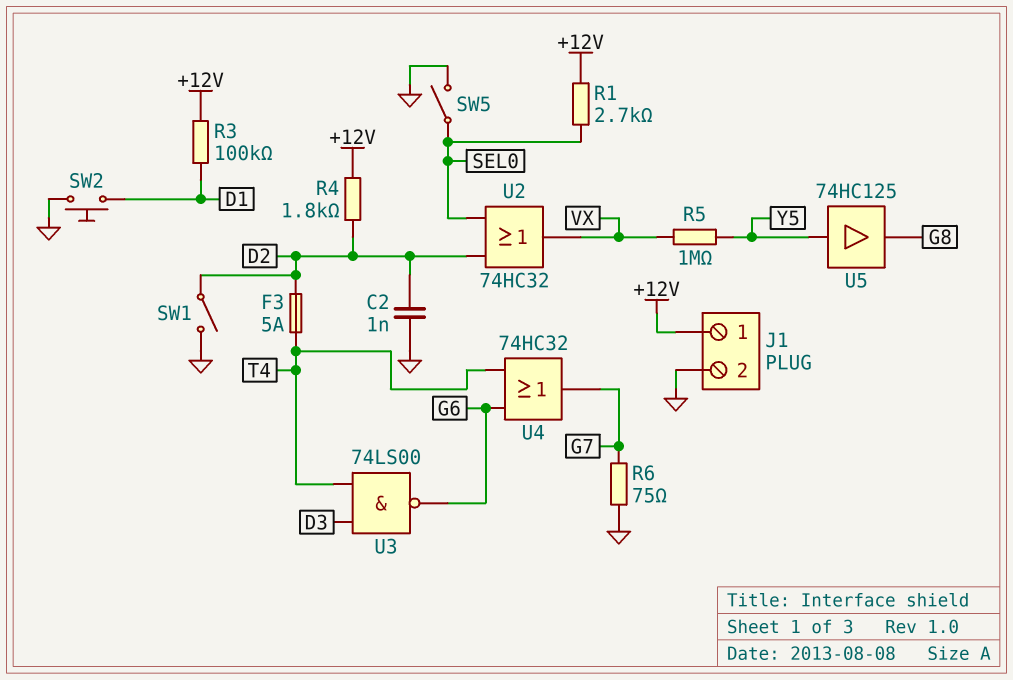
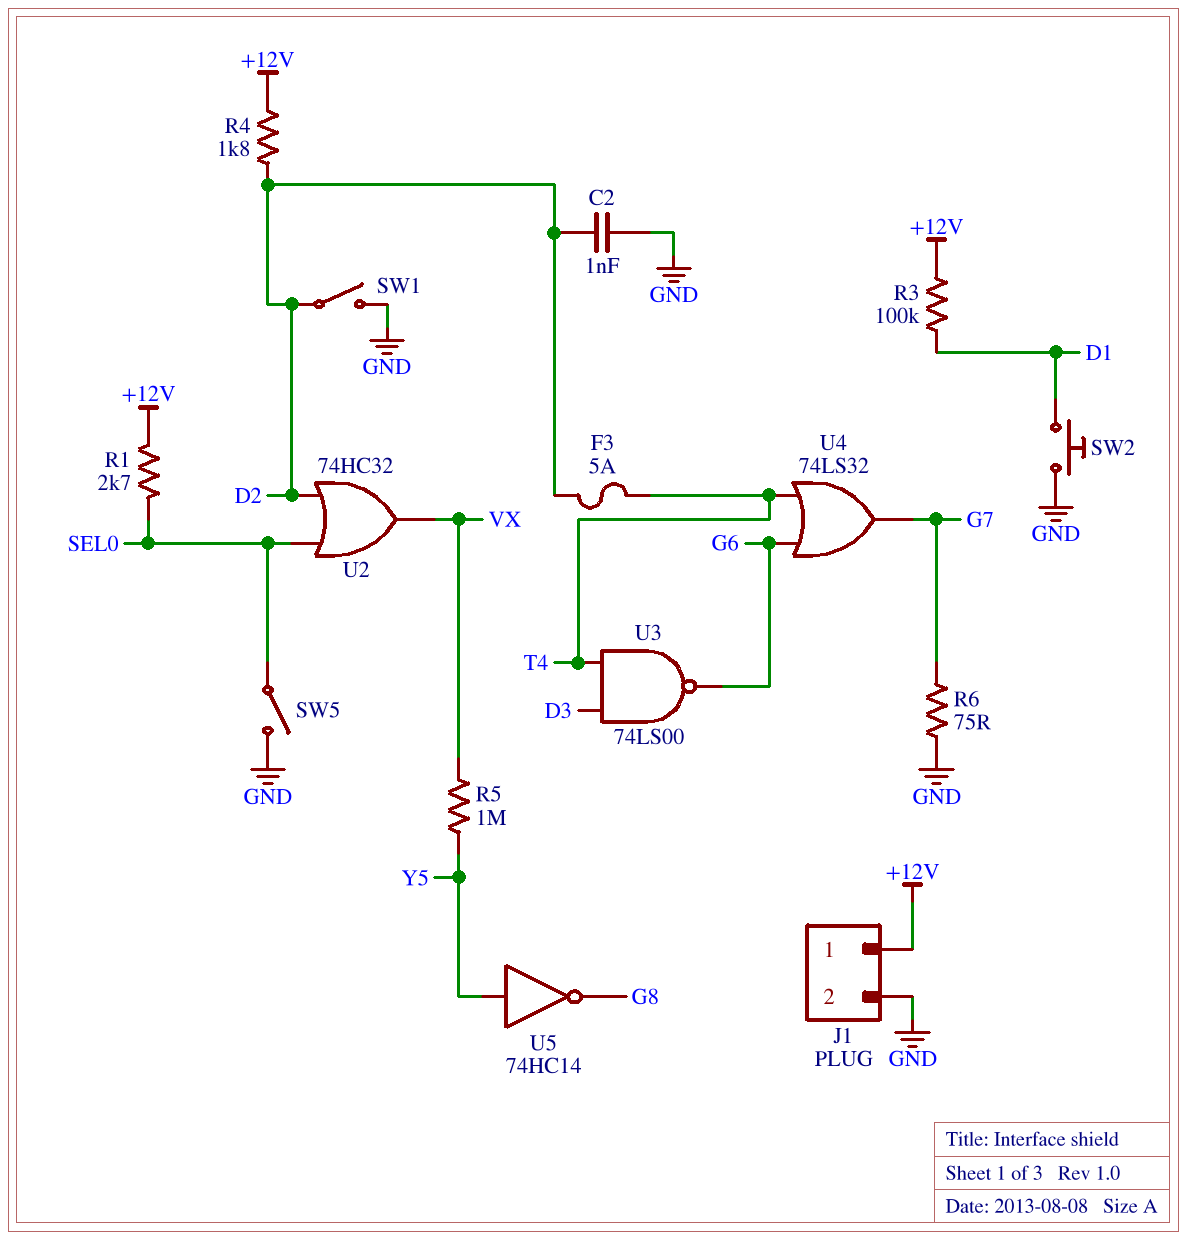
U4: OR 74HC32 (in G6, in T4, out G7) -> OR 74LS32 (in G6, in T4, out G7)
U5: buffer 74HC125 (in Y5, out G8) -> NOT 74HC14 (in Y5, out G8)

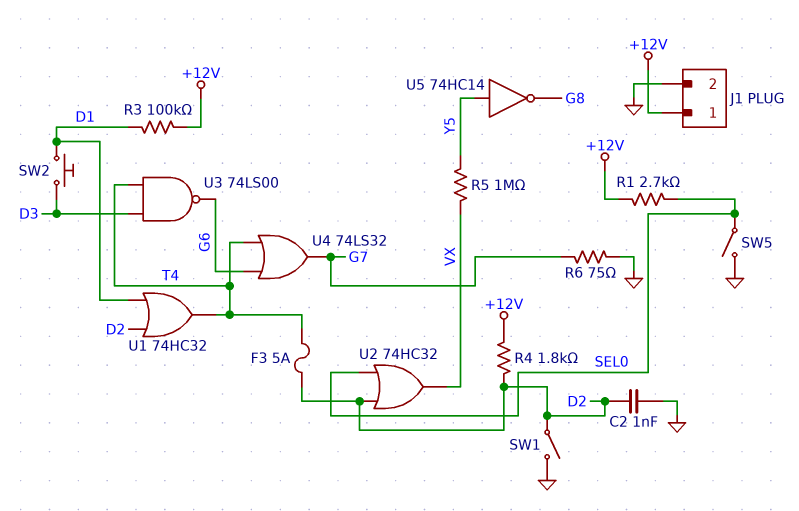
SW2: button (D1, GND) -> button (D1, D3)
U1: none -> OR 74HC32 (in D1, in D2, out T4)

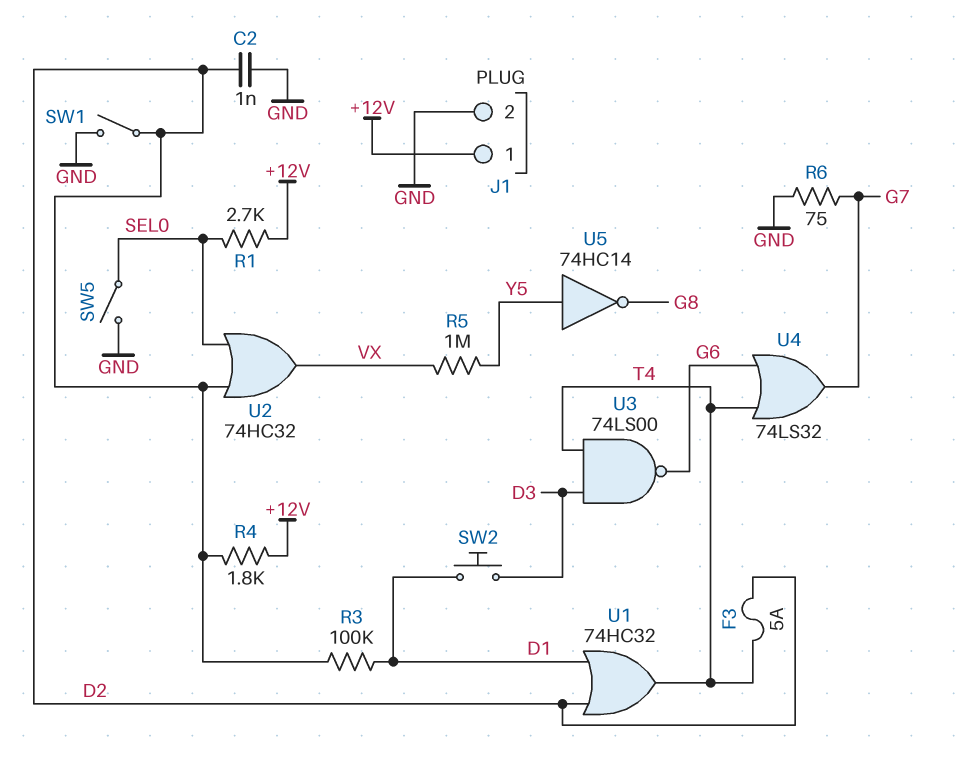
R3: 100k (+12V, D1) -> 100k (D1, D2)

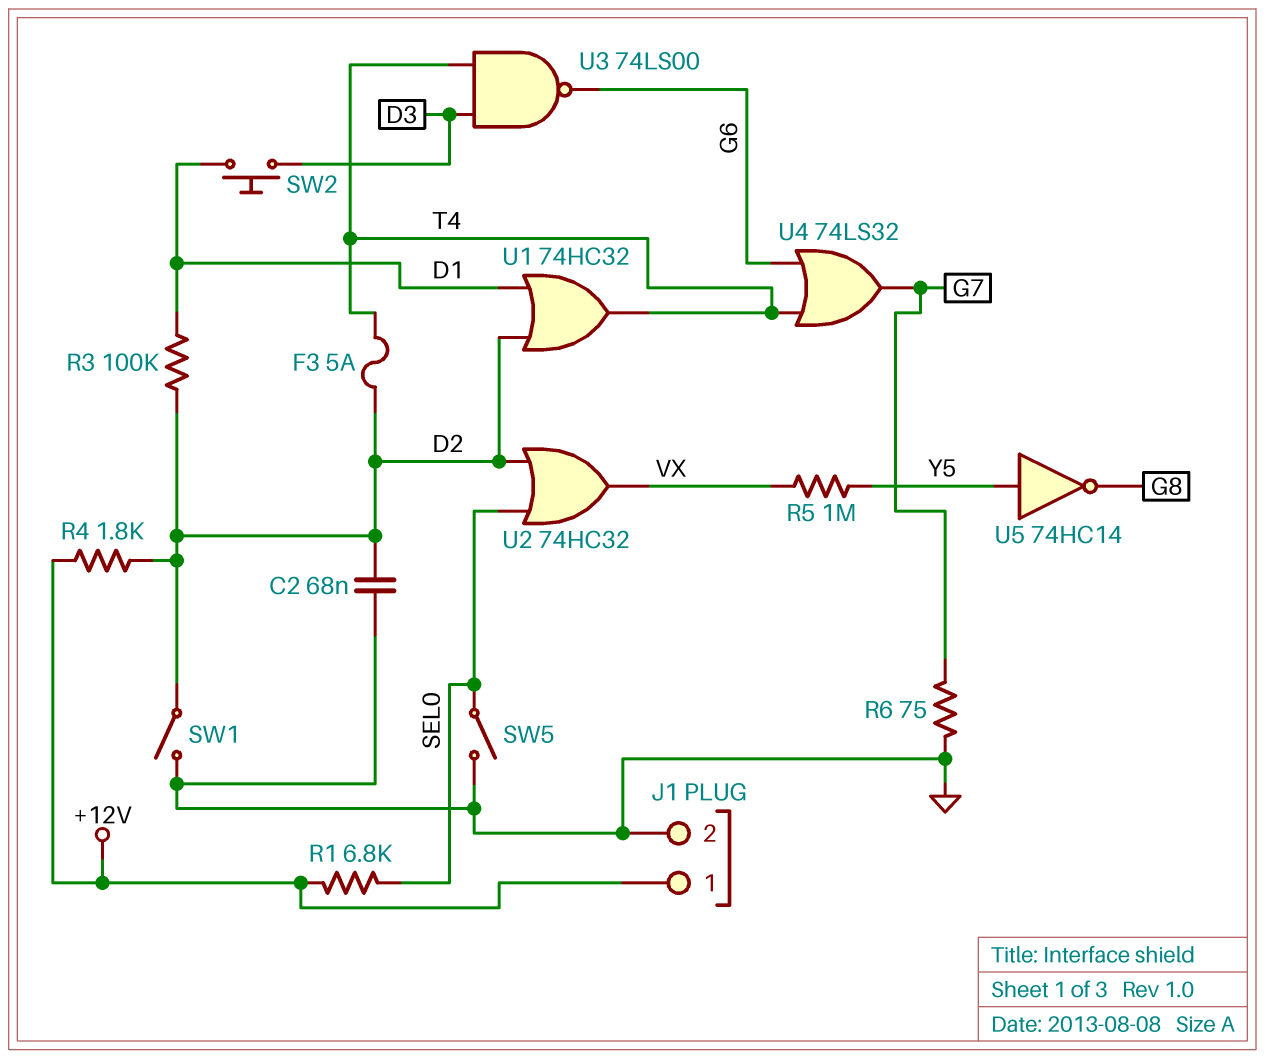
C2: 1nF (D2, GND) -> 68nF (D2, GND)
R1: 2.7k (+12V, SEL0) -> 6.8k (+12V, SEL0)

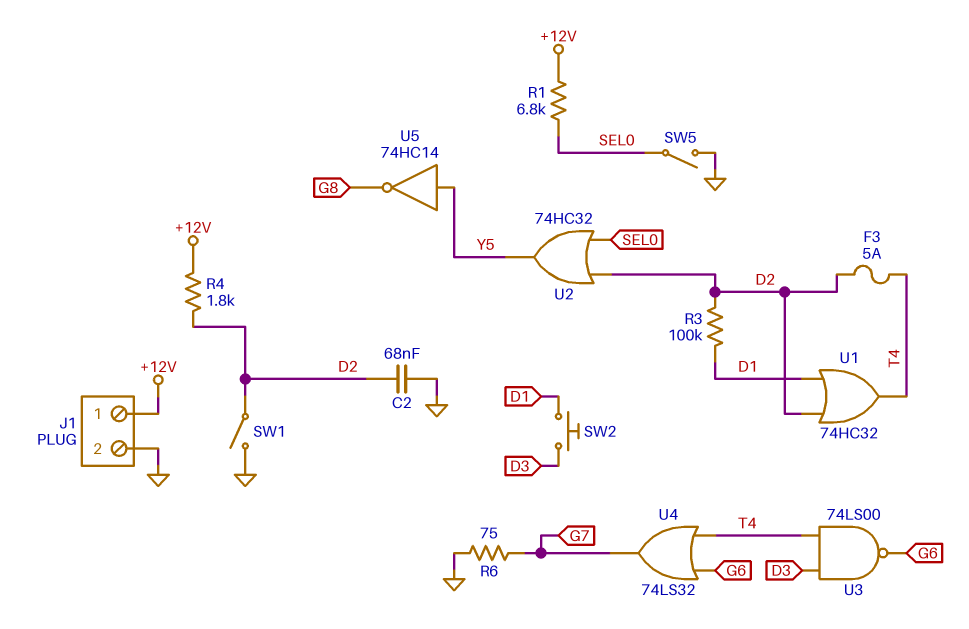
R5: 1M (VX, Y5) -> none
U2: OR 74HC32 (in D2, in SEL0, out VX) -> OR 74HC32 (in D2, in SEL0, out Y5)

